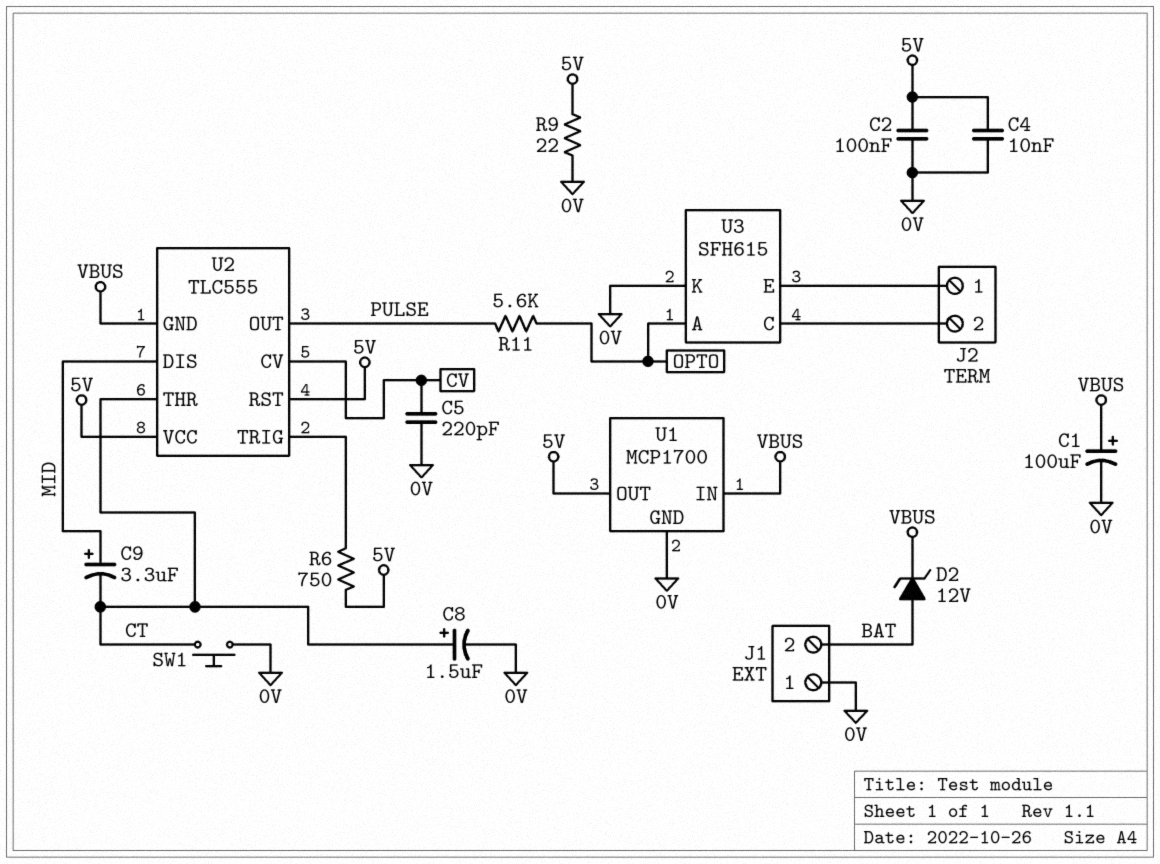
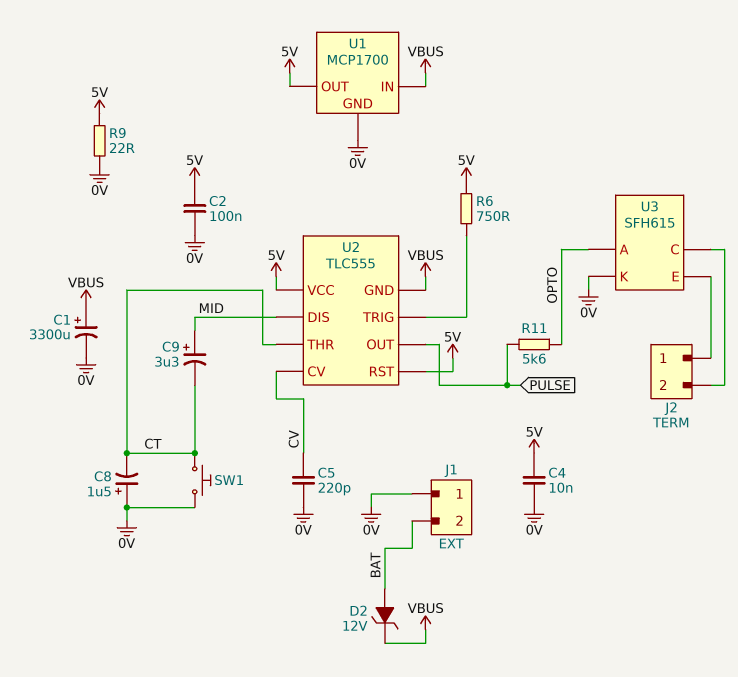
C1: 100uF (plus VBUS, minus 0V) -> 3300uF (plus VBUS, minus 0V)
C8: 1.5uF (plus CT, minus 0V) -> 1.5uF (plus 0V, minus CT)

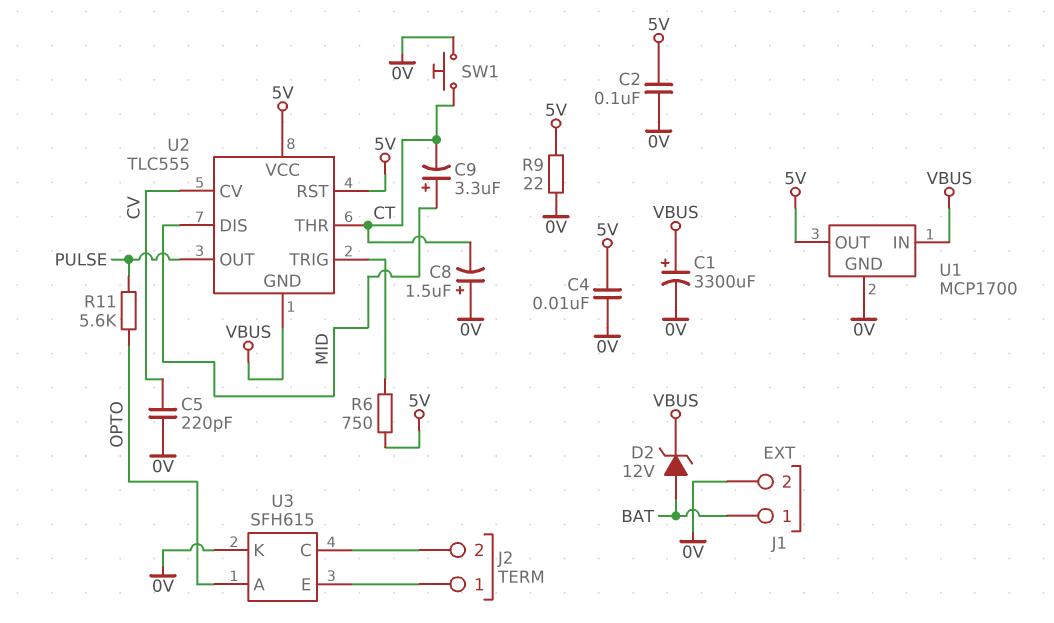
J1 pin 1: 0V -> BAT
J1 pin 2: BAT -> 0V

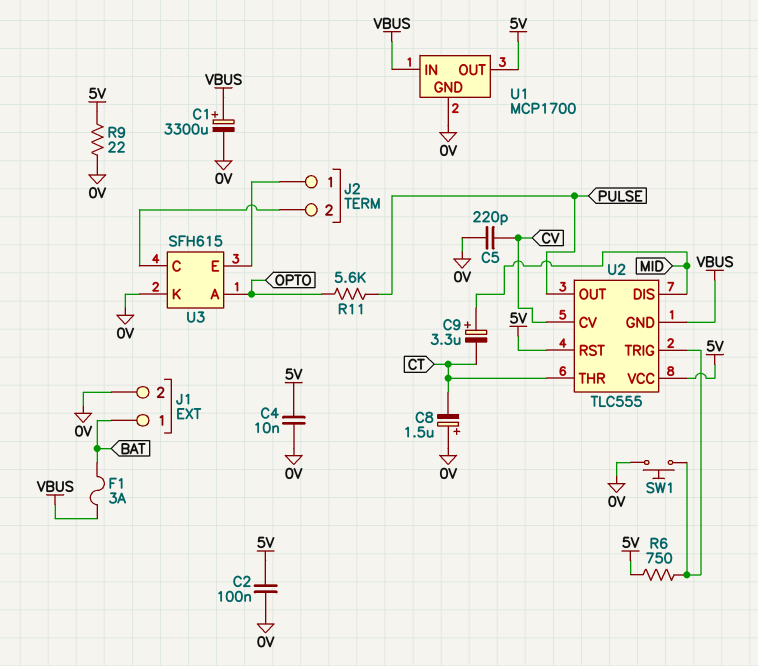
D2: zener 12V (A BAT, K VBUS) -> none
F1: none -> 3A (BAT, VBUS)
SW1: button (0V, CT) -> button (0V, U2/TRIG)

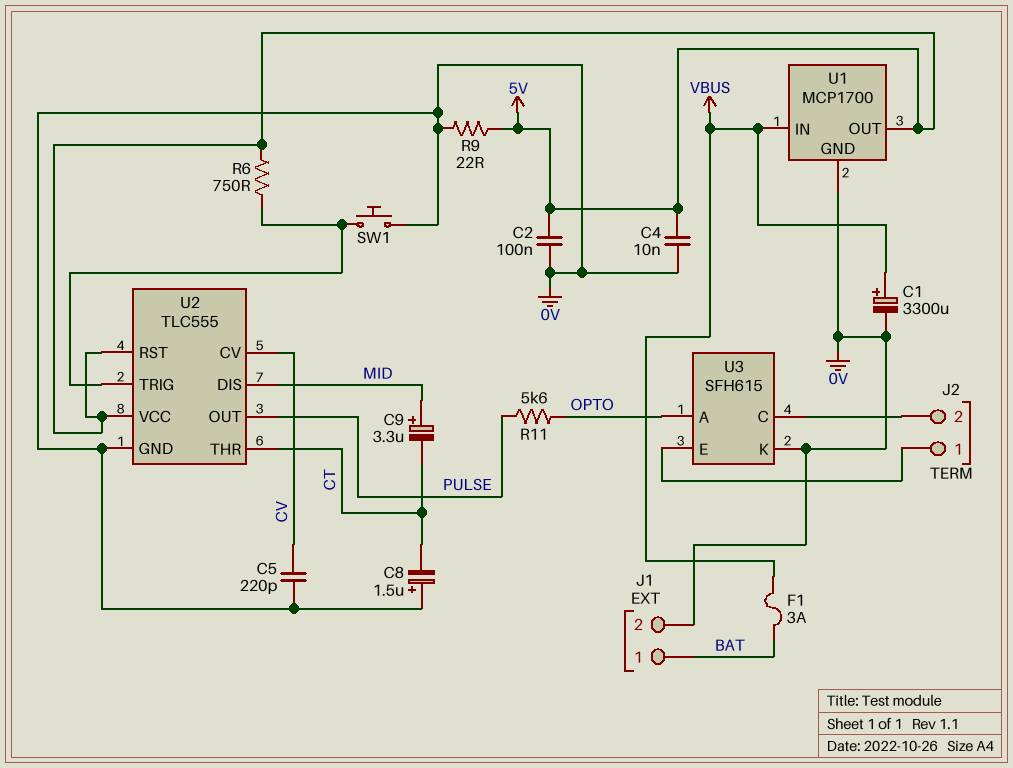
U2 pin GND: VBUS -> 0V

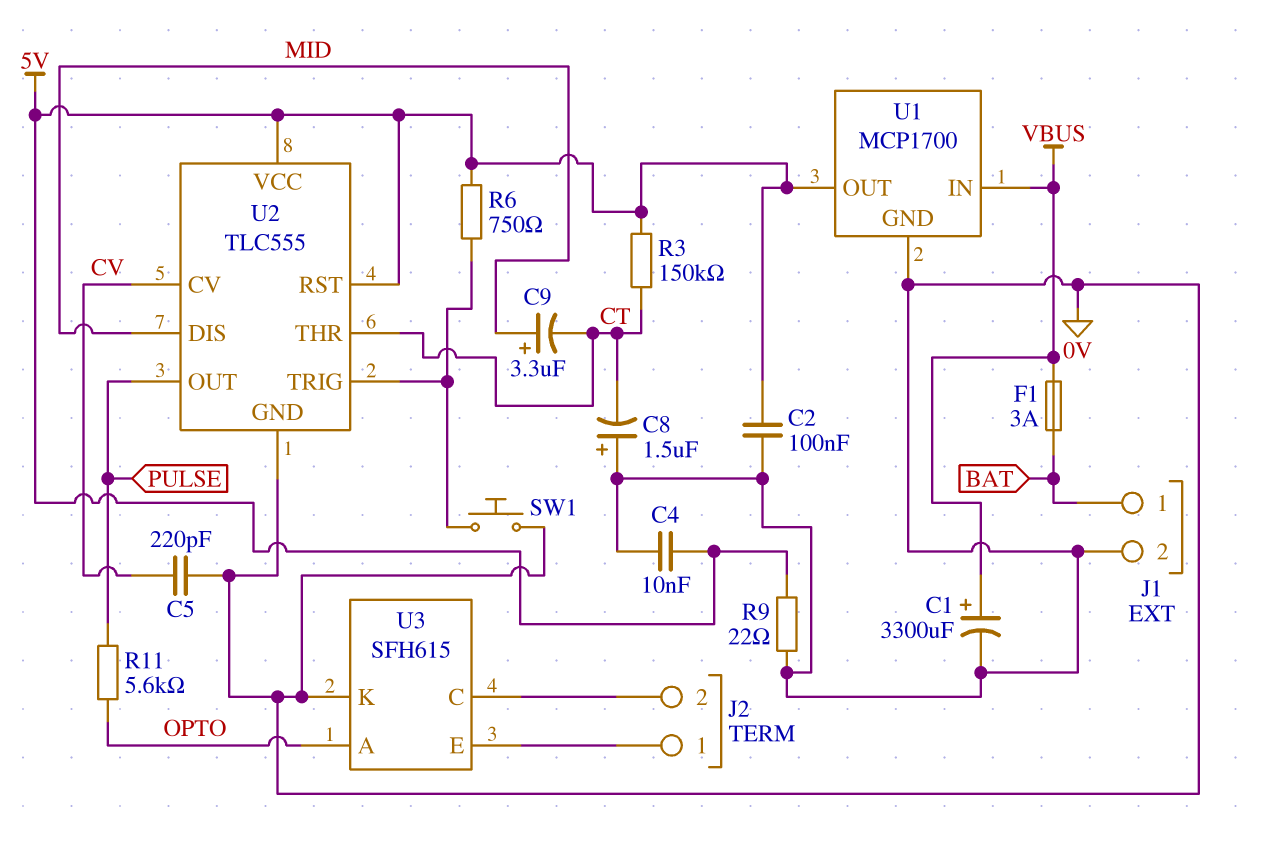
R3: none -> 150k (5V, CT)

